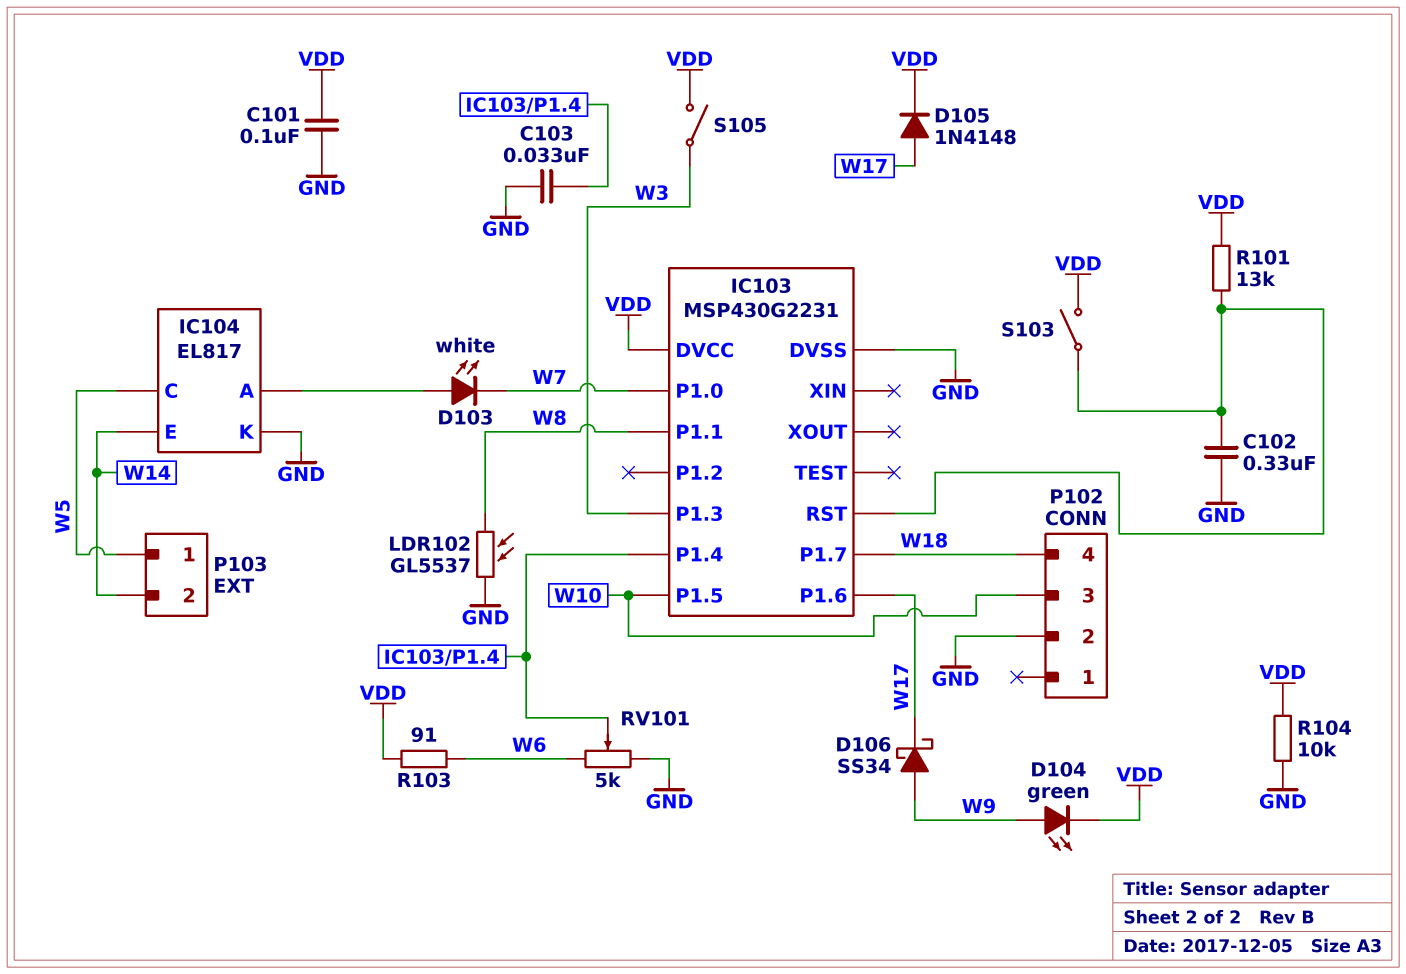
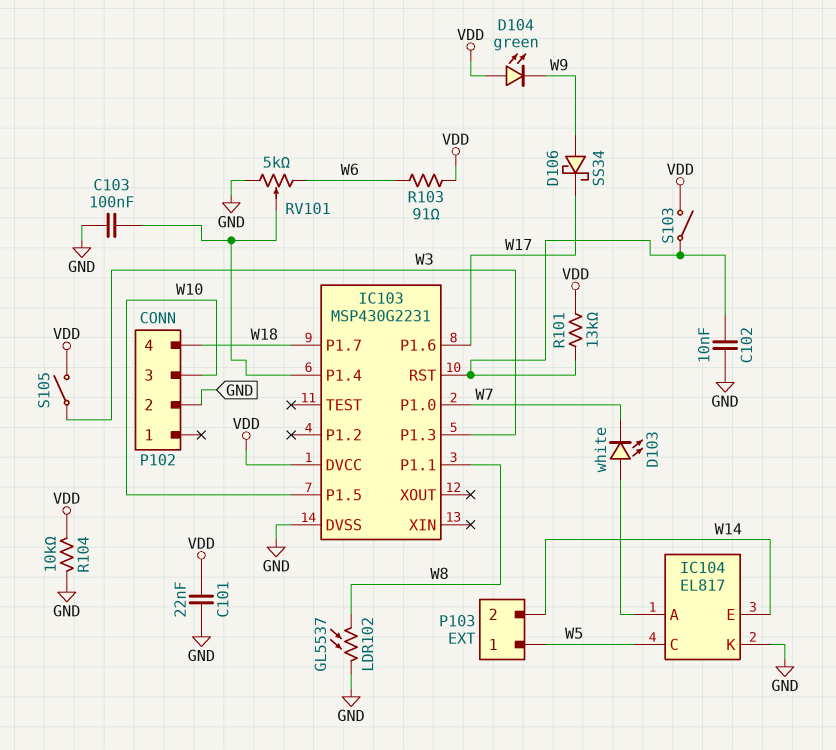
C101: 100nF (GND, VDD) -> 22nF (GND, VDD)
C102: 330nF (GND, IC103/RST) -> 10nF (GND, IC103/RST)
C103: 33nF (GND, IC103/P1.4) -> 100nF (GND, IC103/P1.4)
D104: LED green (A W9, K VDD) -> LED green (A VDD, K W9)
D105: diode 1N4148 (A W17, K VDD) -> none

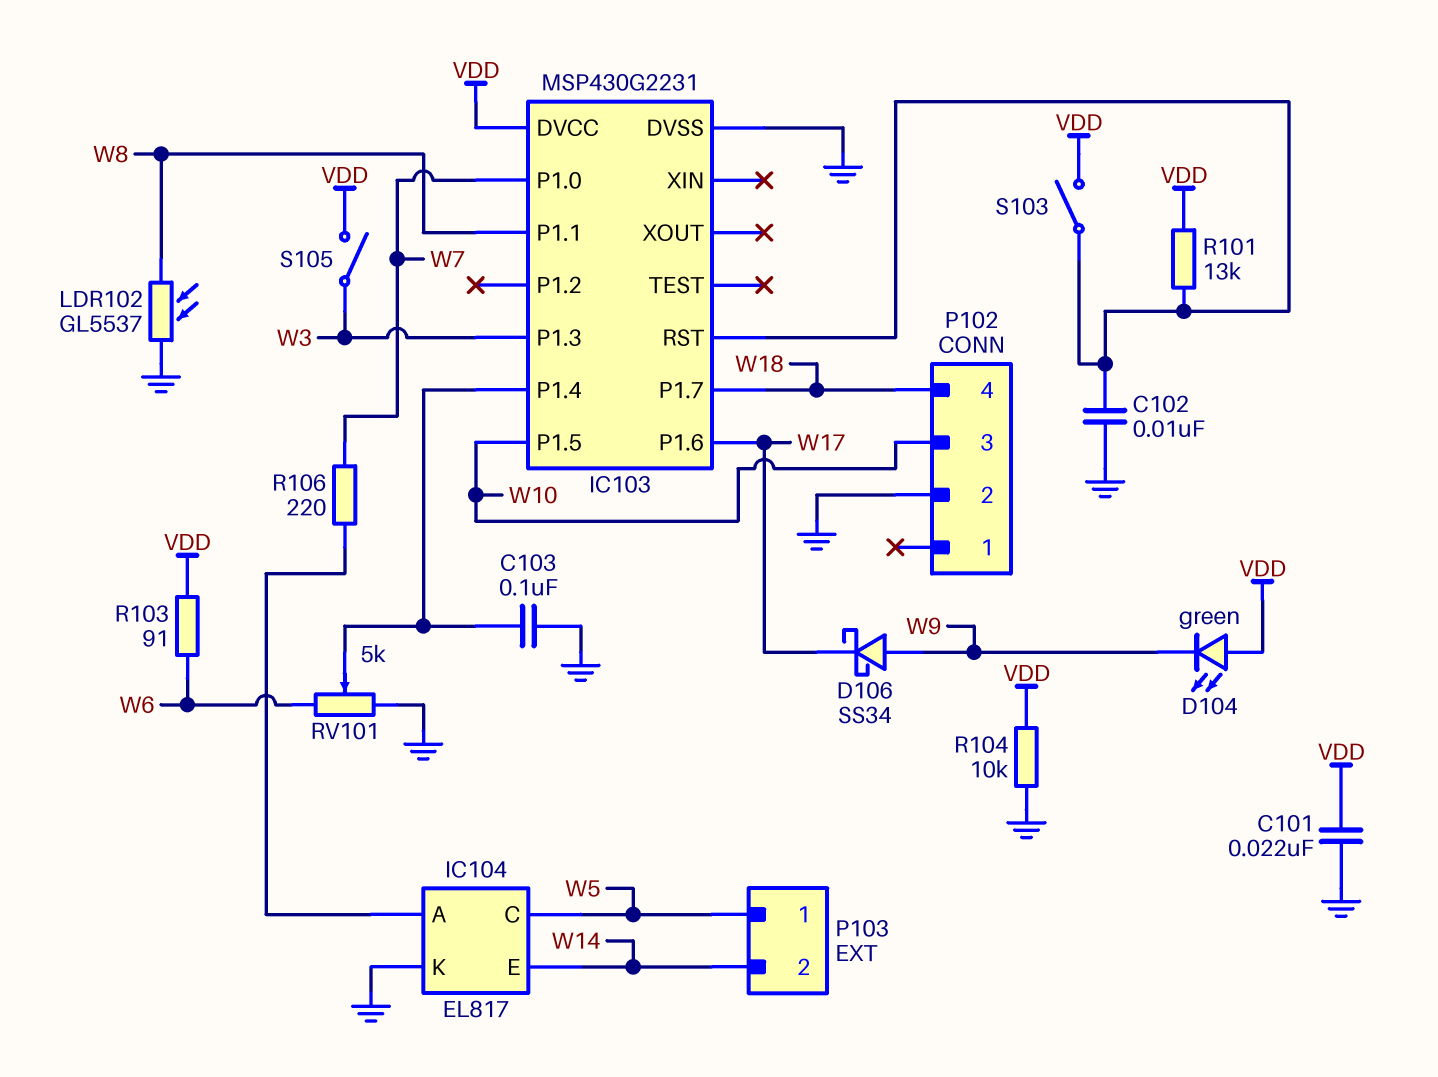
D103: LED white (A IC104/A, K W7) -> none
R106: none -> 220 (IC104/A, W7)

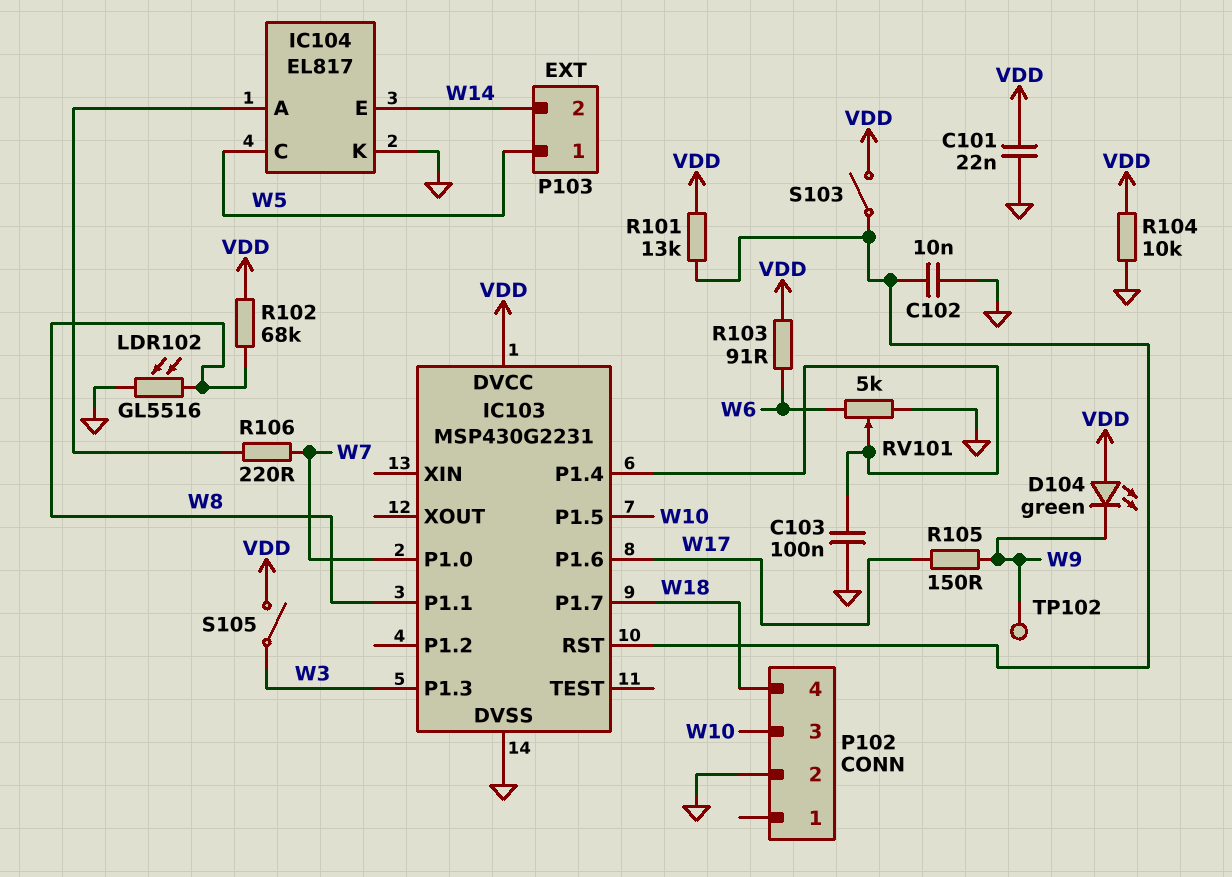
D106: schottky SS34 (A W9, K W17) -> none
LDR102: GL5537 (GND, W8) -> GL5516 (GND, W8)
R102: none -> 68k (VDD, W8)
R105: none -> 150 (W9, W17)
TP102: none -> test point (W9)

